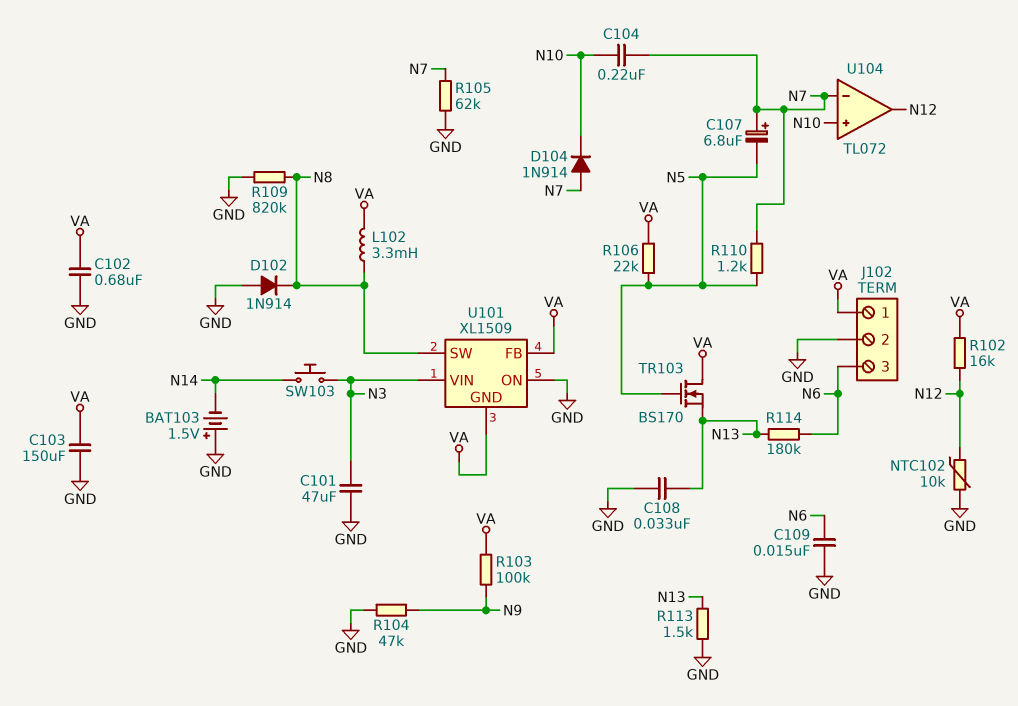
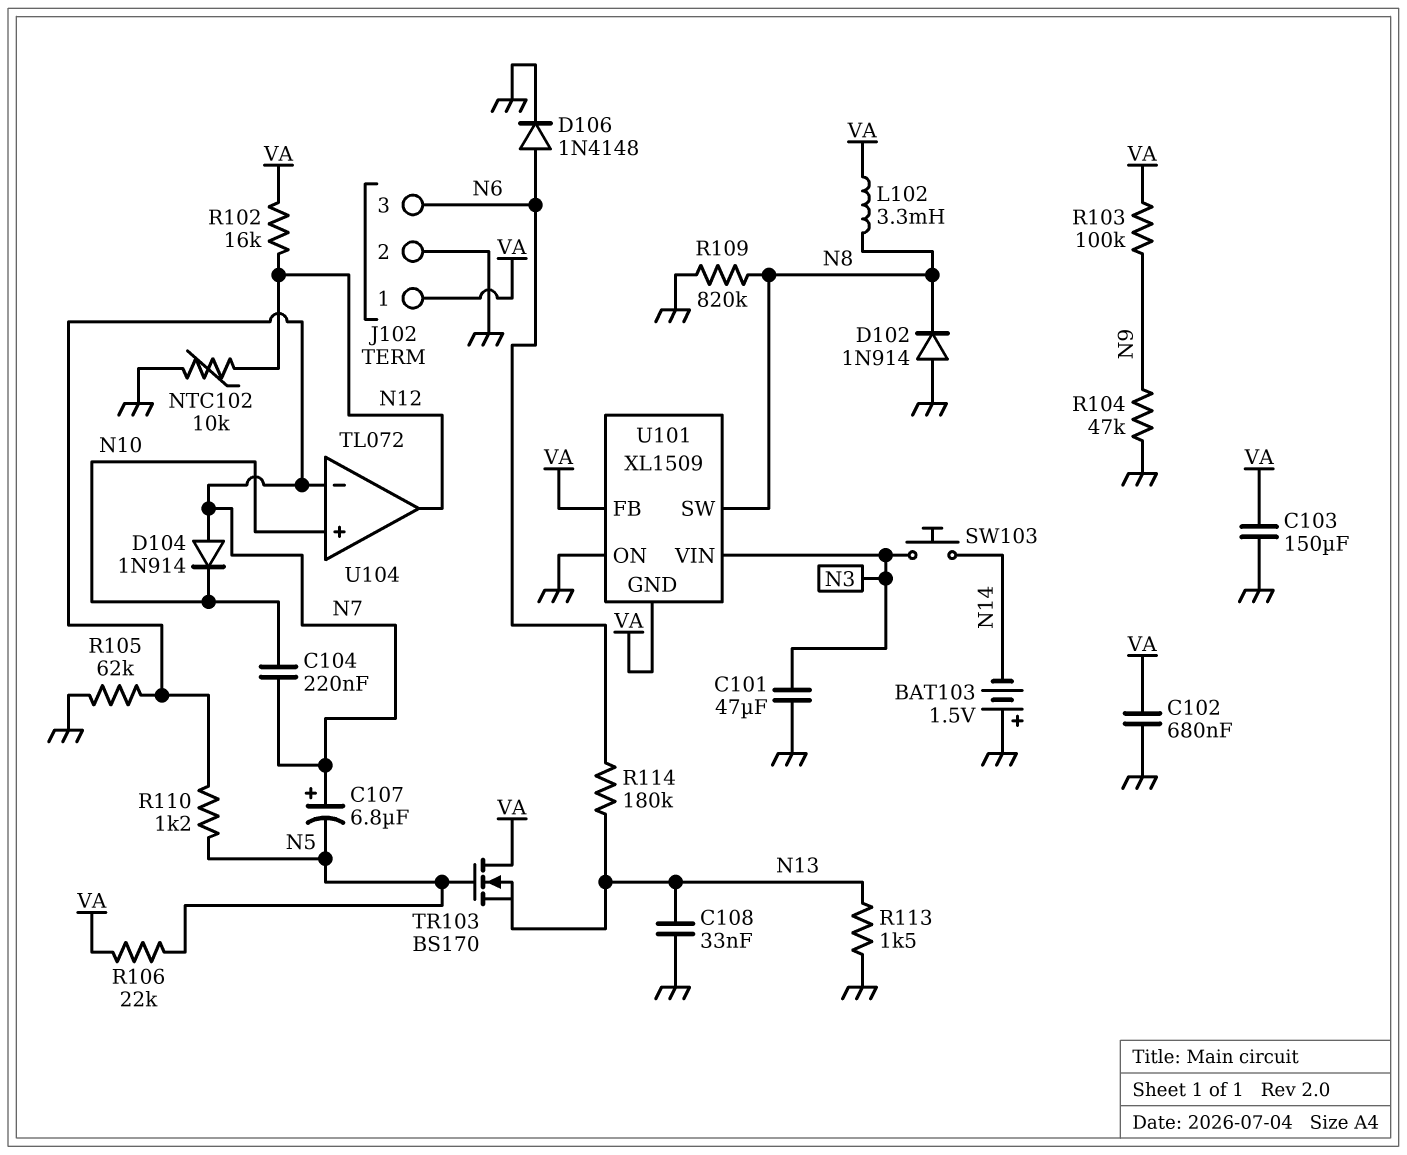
C109: 15nF (GND, N6) -> none
D106: none -> diode 1N4148 (A N6, K GND)

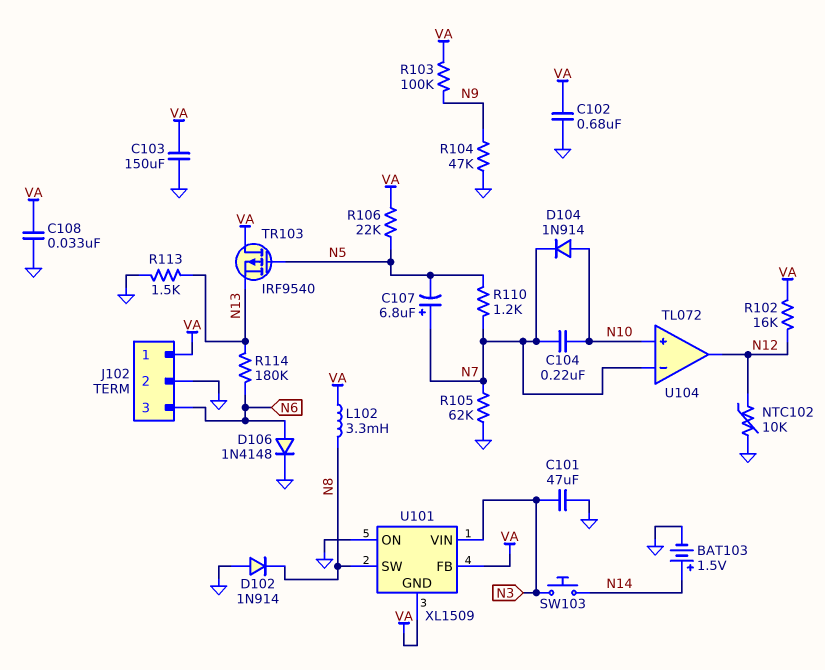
BAT103: 1.5V (plus GND, minus N14) -> 1.5V (plus N14, minus GND)
C108: 33nF (GND, N13) -> 33nF (GND, VA)
D104: diode 1N914 (A N7, K N10) -> diode 1N914 (A N10, K N7)
R109: 820k (GND, N8) -> none
TR103: NMOS BS170 (G N5, D VA, S N13) -> PMOS IRF9540 (G N5, D VA, S N13)

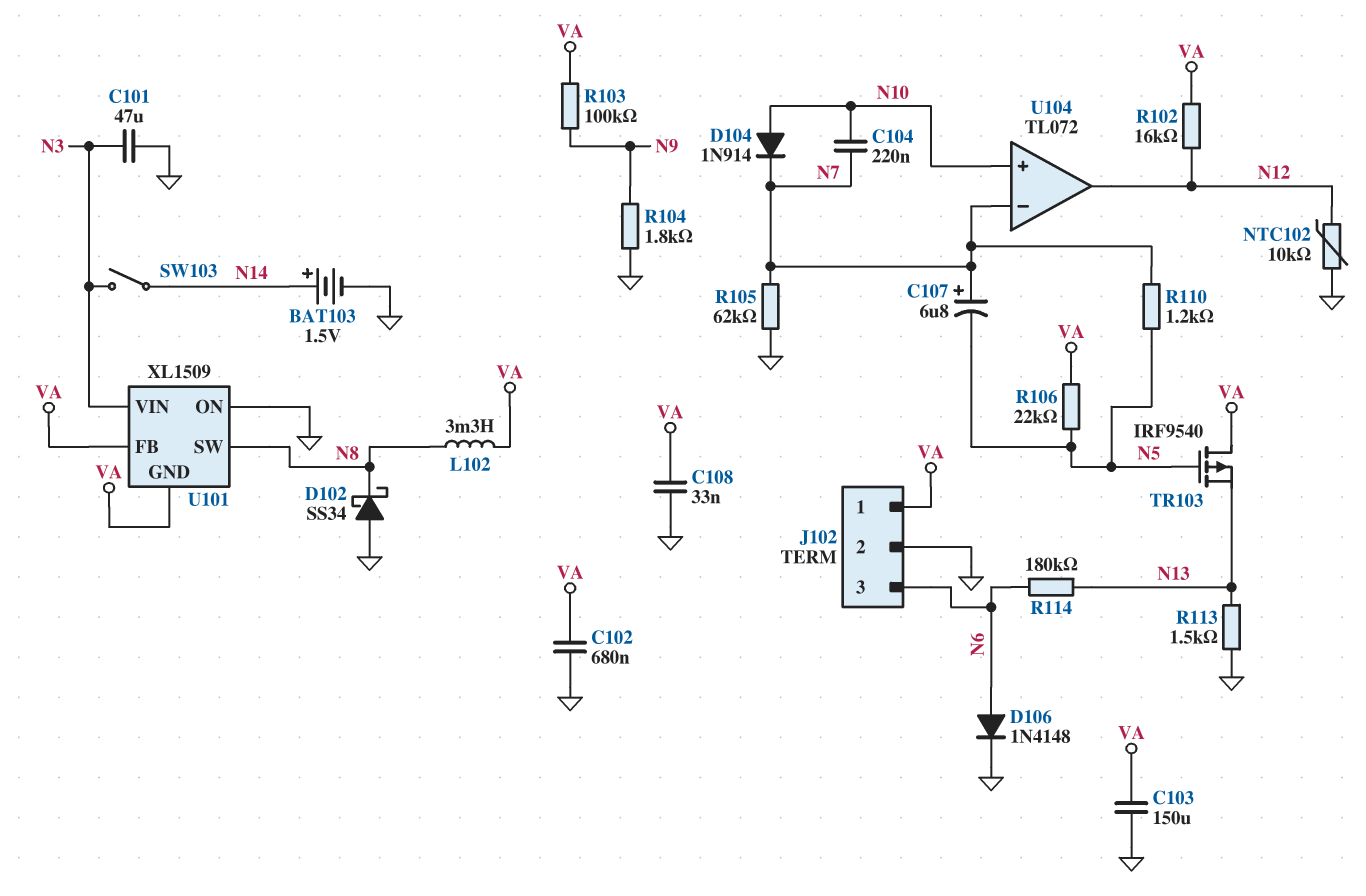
D102: diode 1N914 (A GND, K N8) -> schottky SS34 (A GND, K N8)
R104: 47k (GND, N9) -> 1.8k (GND, N9)
SW103: button (N3, N14) -> switch (N3, N14)

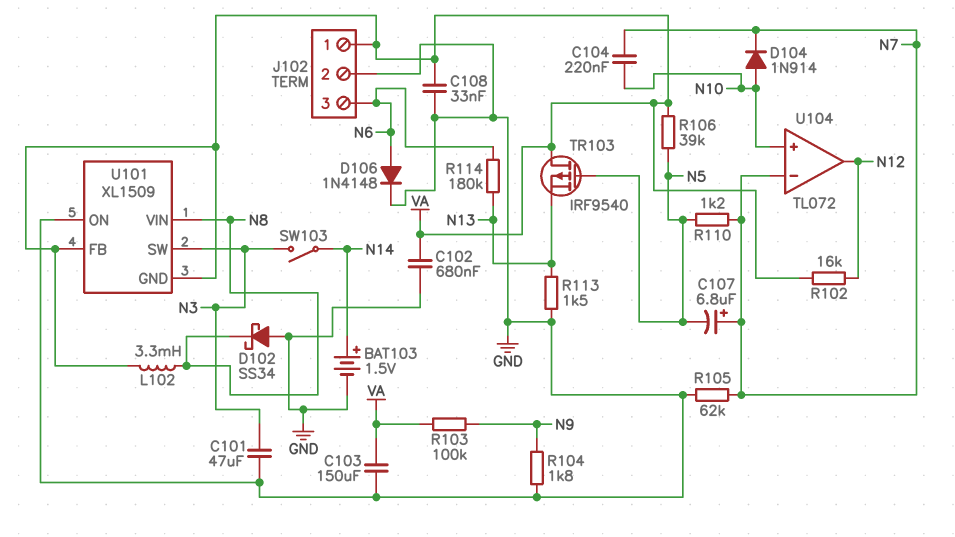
NTC102: 10k (GND, N12) -> none
R106: 22k (N5, VA) -> 39k (N5, VA)
U101 pin SW: N8 -> N3
U101 pin VIN: N3 -> N8

